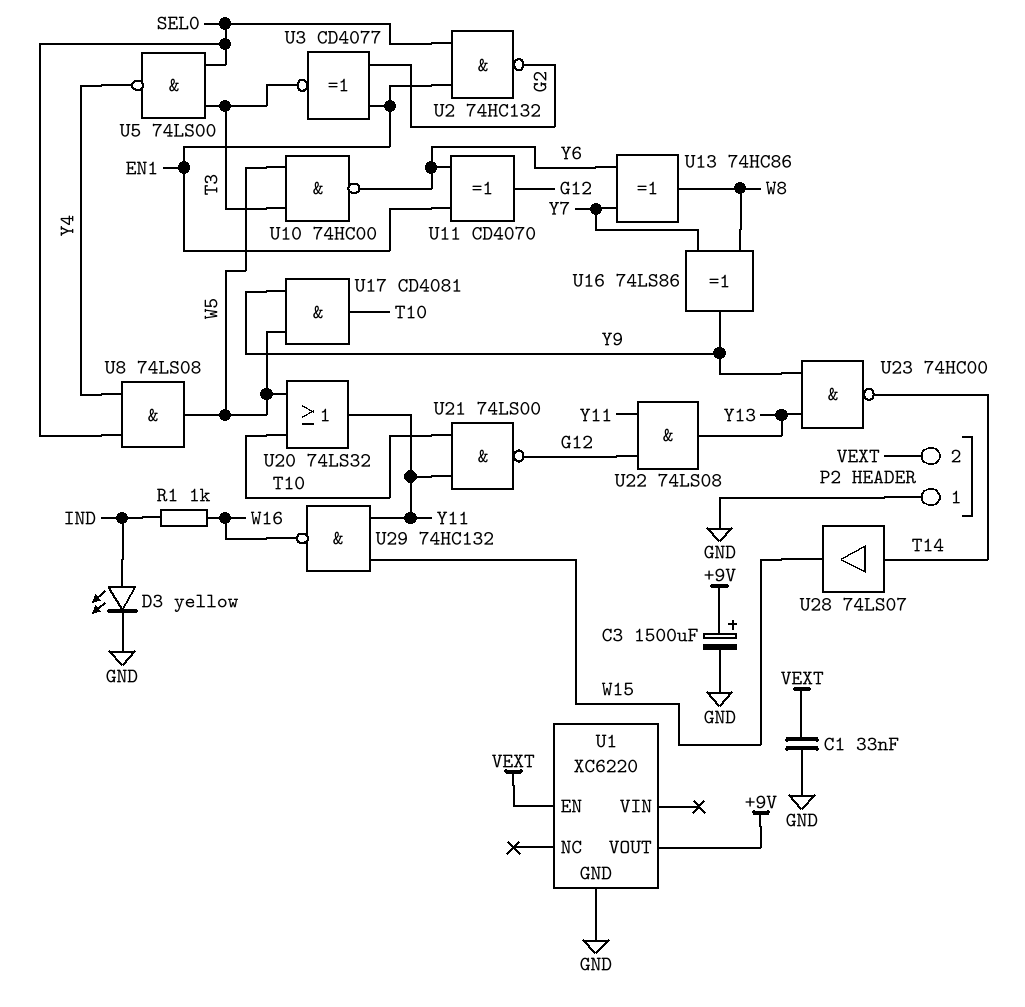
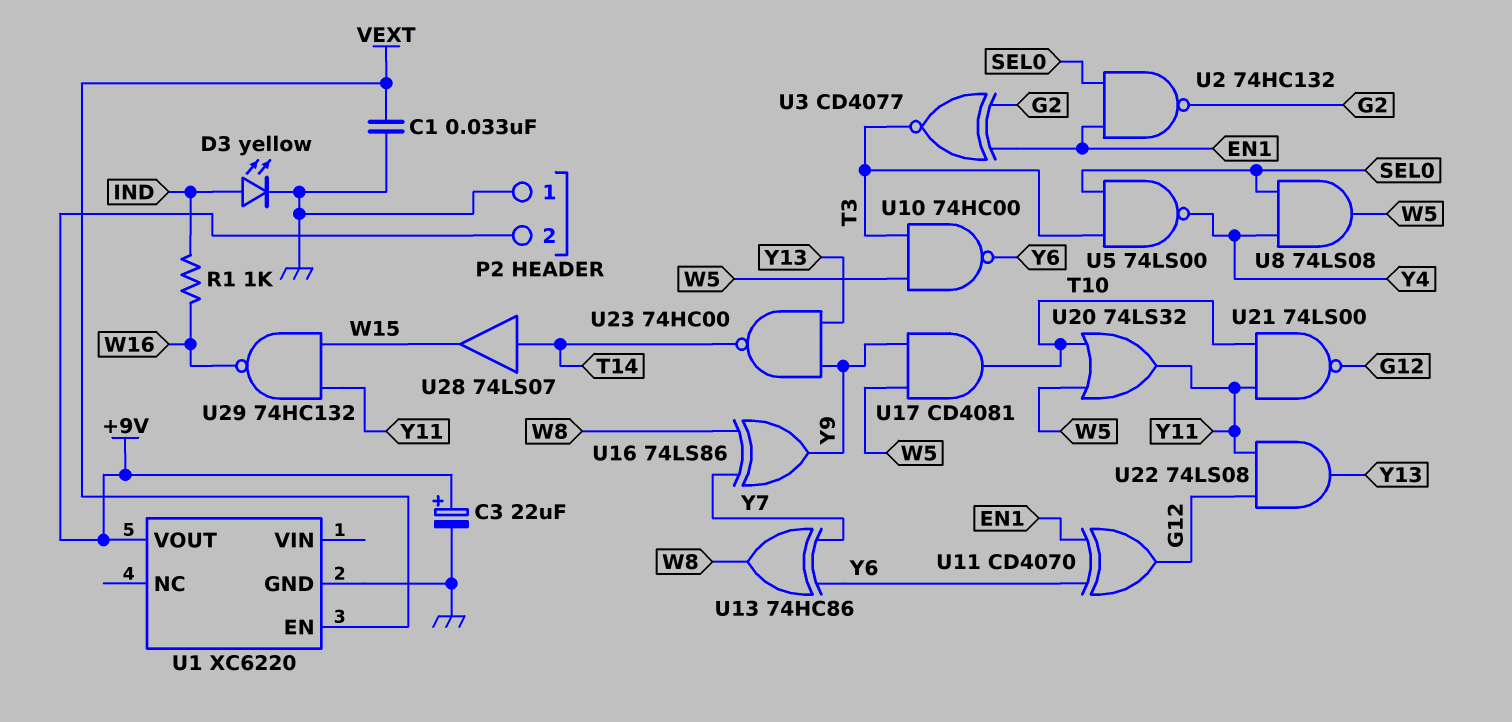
C3: 1500uF (plus +9V, minus GND) -> 22uF (plus +9V, minus GND)
P2 pin 2: VEXT -> +9V

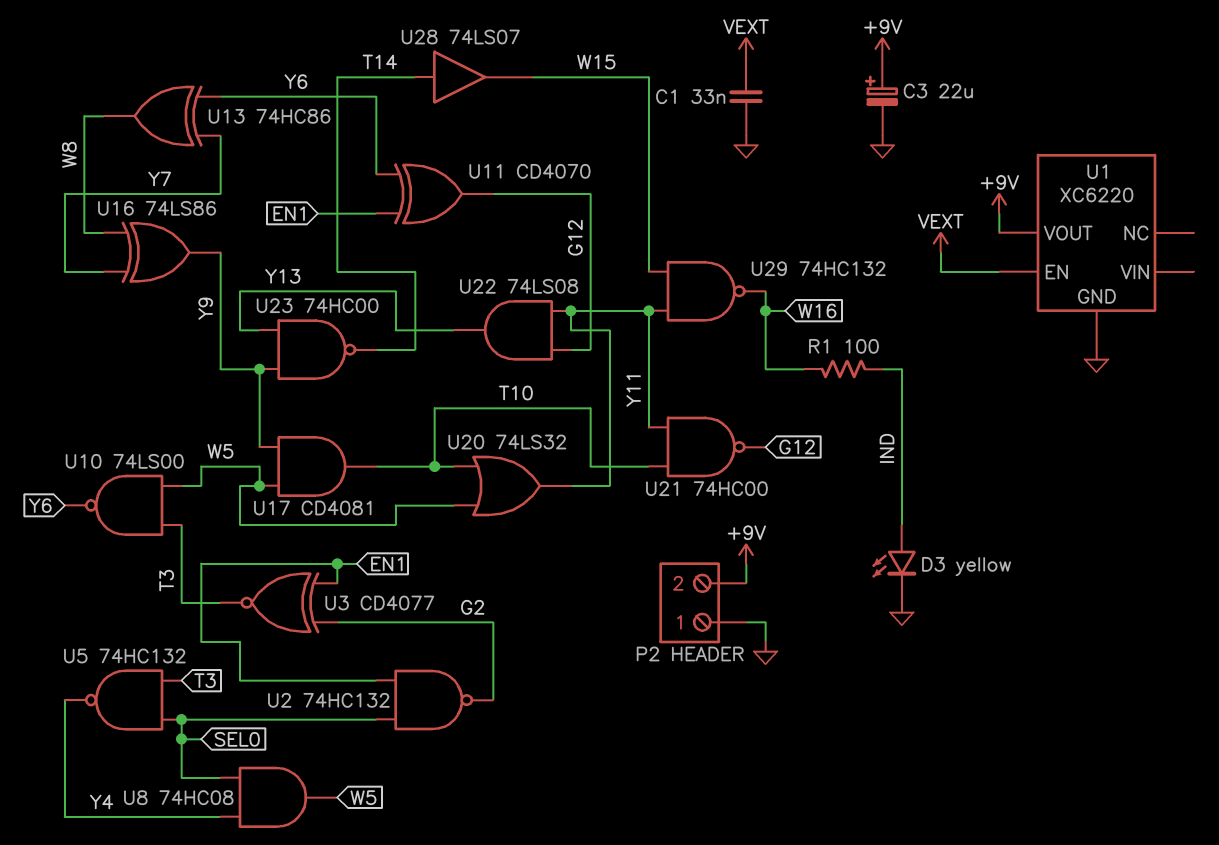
R1: 1k (IND, W16) -> 100 (IND, W16)
U5: NAND 74LS00 (in SEL0, in T3, out Y4) -> NAND 74HC132 (in SEL0, in T3, out Y4)
U8: AND 74LS08 (in SEL0, in Y4, out W5) -> AND 74HC08 (in SEL0, in Y4, out W5)
U10: NAND 74HC00 (in T3, in W5, out Y6) -> NAND 74LS00 (in T3, in W5, out Y6)
U21: NAND 74LS00 (in T10, in Y11, out G12) -> NAND 74HC00 (in T10, in Y11, out G12)

